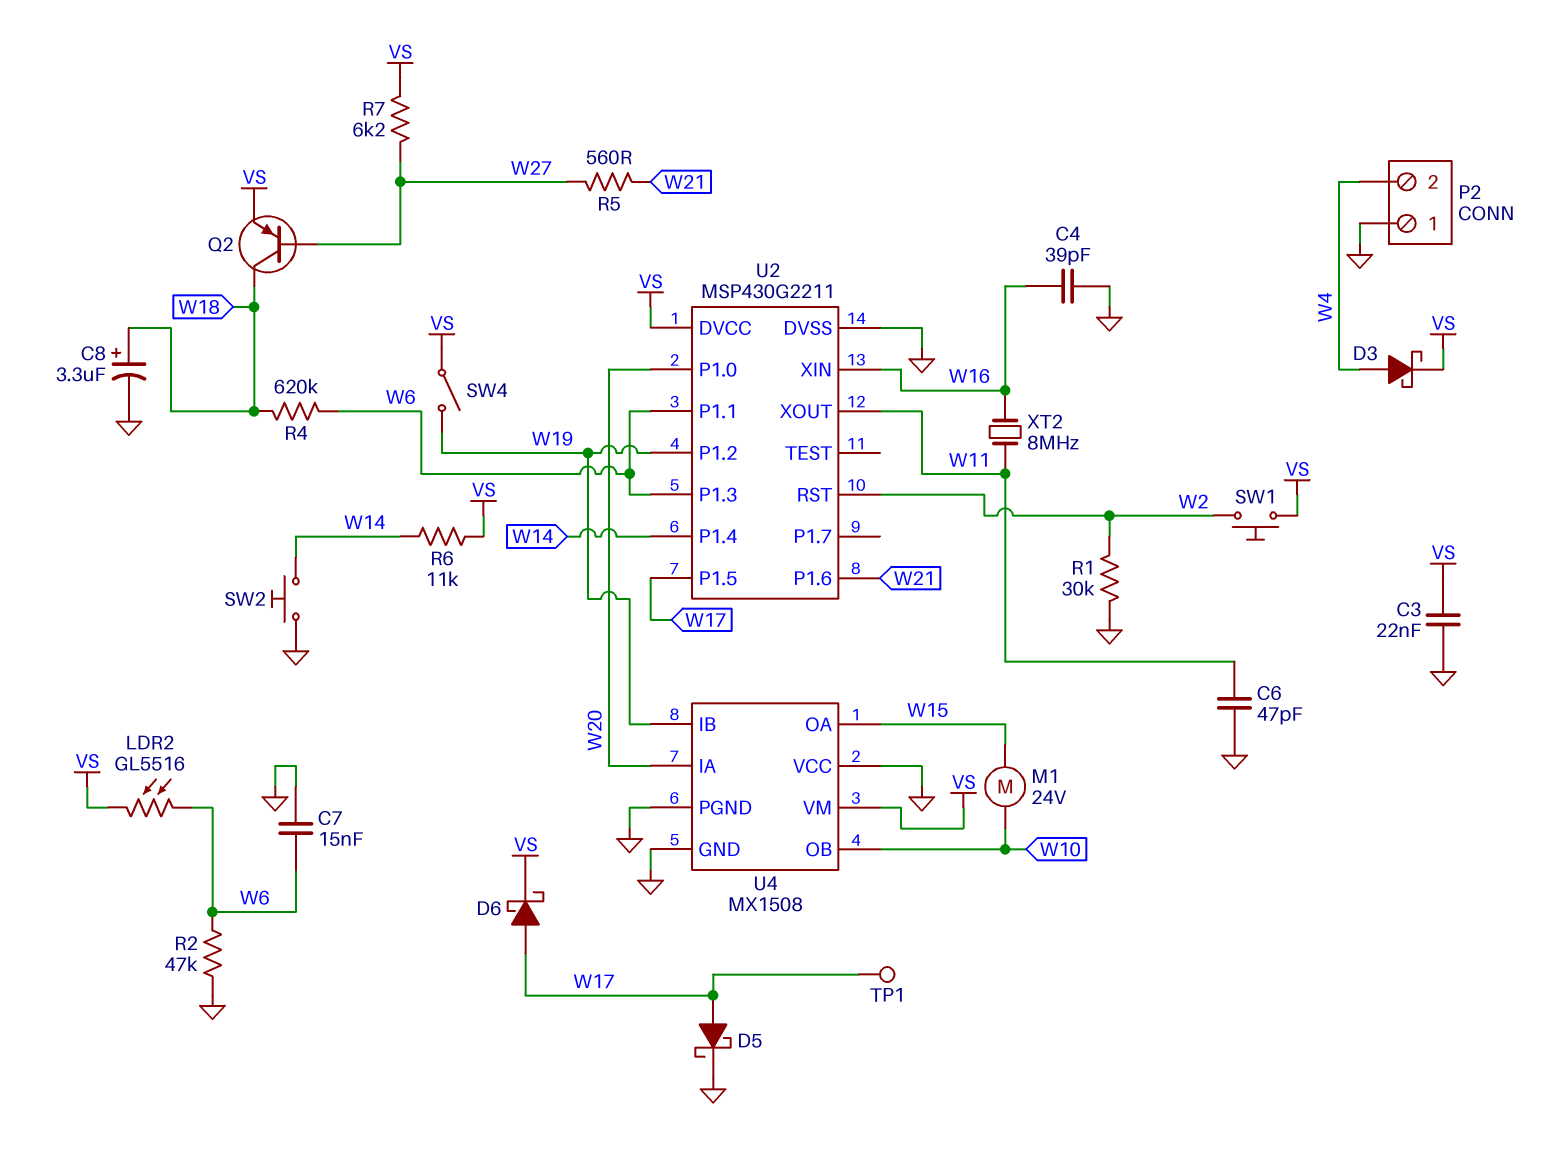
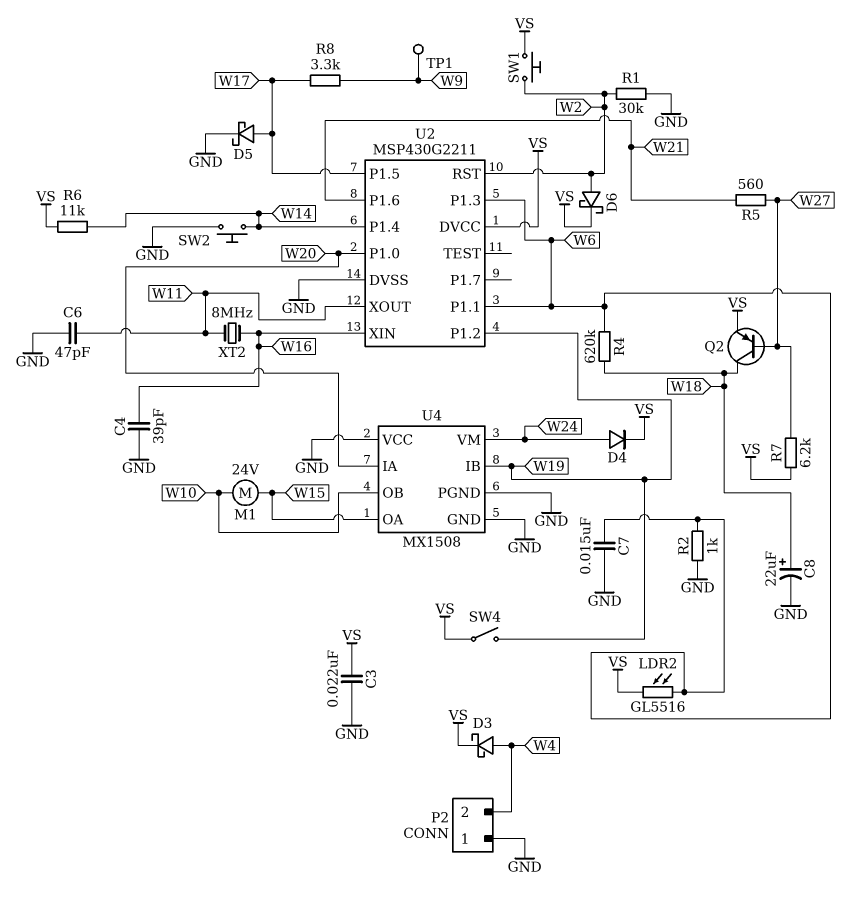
C8: 3.3uF (plus W18, minus GND) -> 22uF (plus W18, minus GND)
D4: none -> diode (A W24, K VS)
D6: schottky (A W17, K VS) -> schottky (A W2, K VS)
R2: 47k (GND, W6) -> 1k (GND, W6)
R8: none -> 3.3k (W9, W17)
TP1: test point (W17) -> test point (W9)
U4 pin VM: VS -> W24

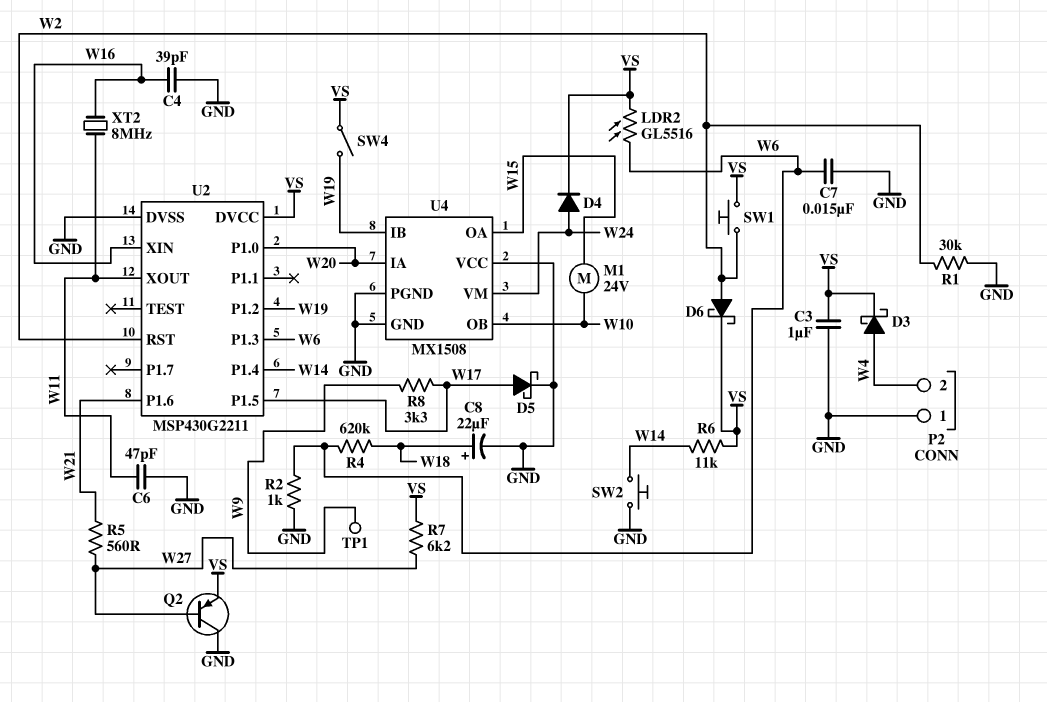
C3: 22nF (GND, VS) -> 1uF (GND, VS)
Q2: PNP (B W27, C W18, E VS) -> PNP (B W27, C GND, E VS)
U2 pin P1.1: W6 -> none

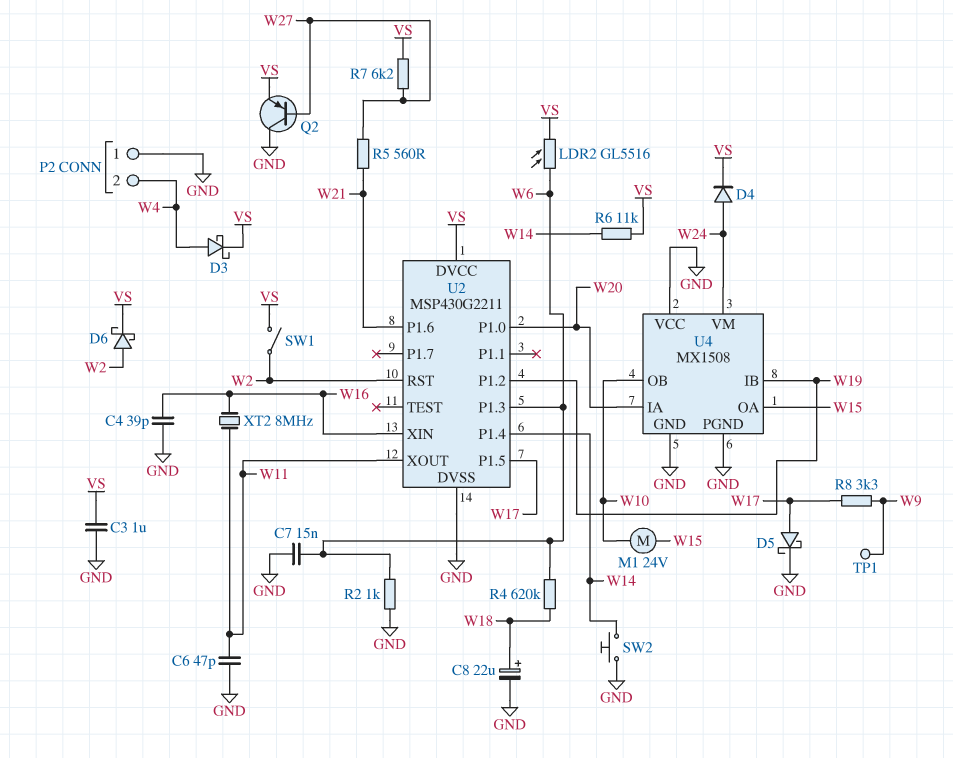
R1: 30k (GND, W2) -> none
SW1: button (VS, W2) -> switch (VS, W2)
SW4: switch (VS, W19) -> none

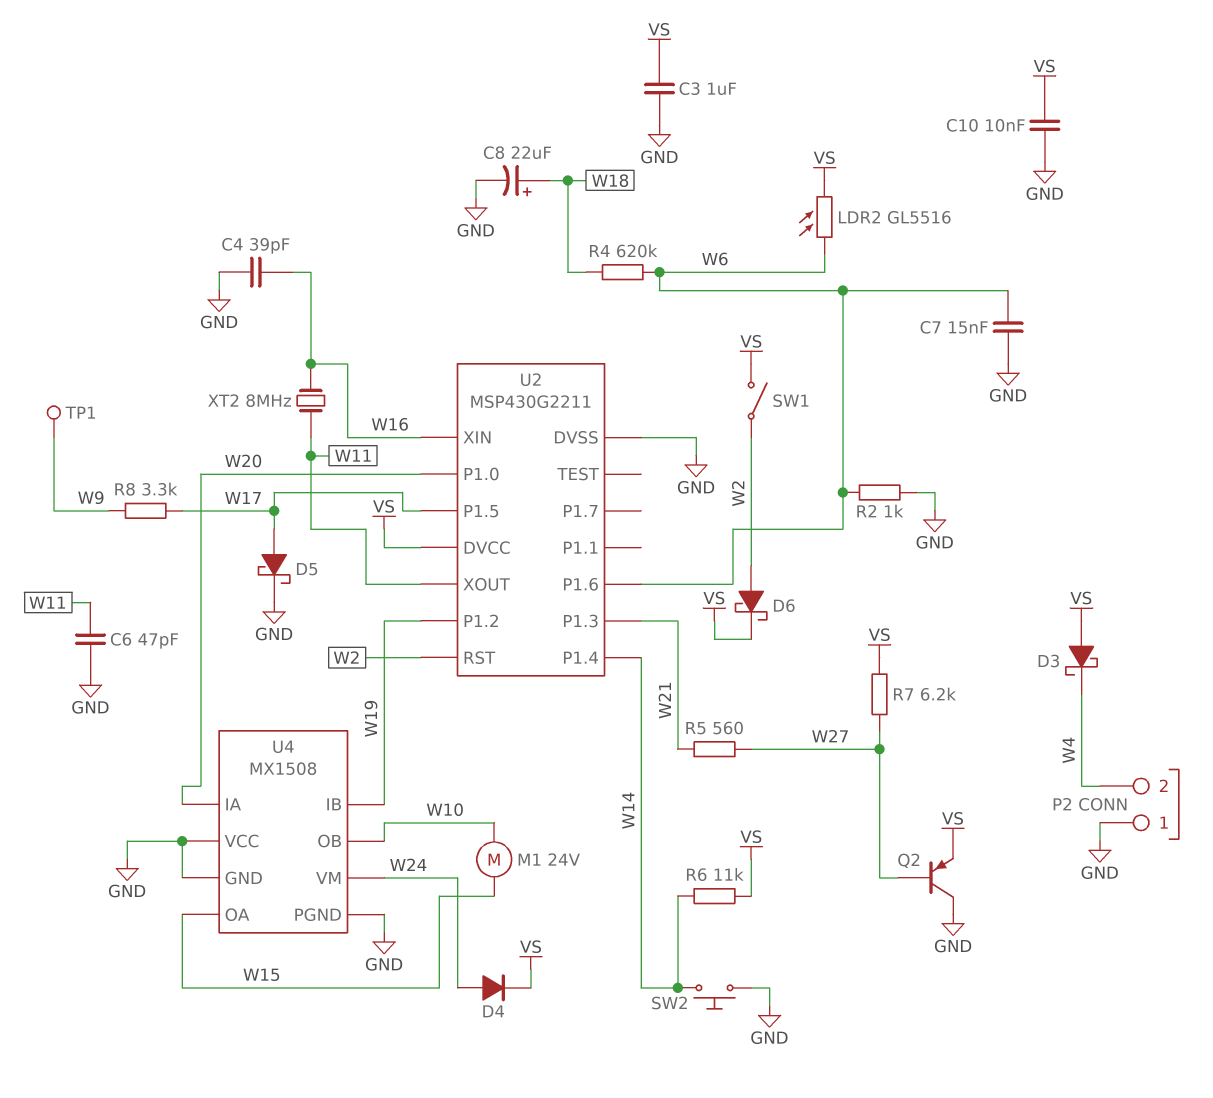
C10: none -> 10nF (GND, VS)
D3: schottky (A W4, K VS) -> schottky (A VS, K W4)
U2 pin P1.3: W6 -> W21
U2 pin P1.6: W21 -> W6

